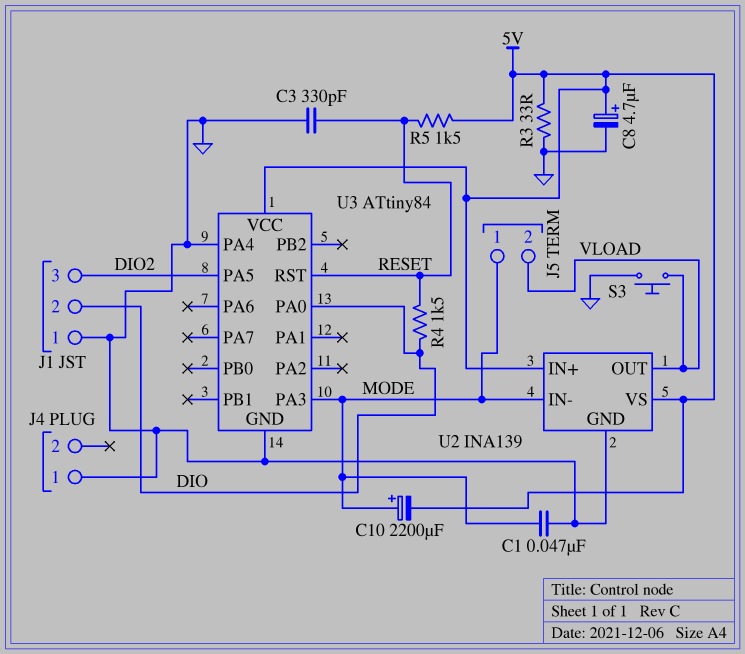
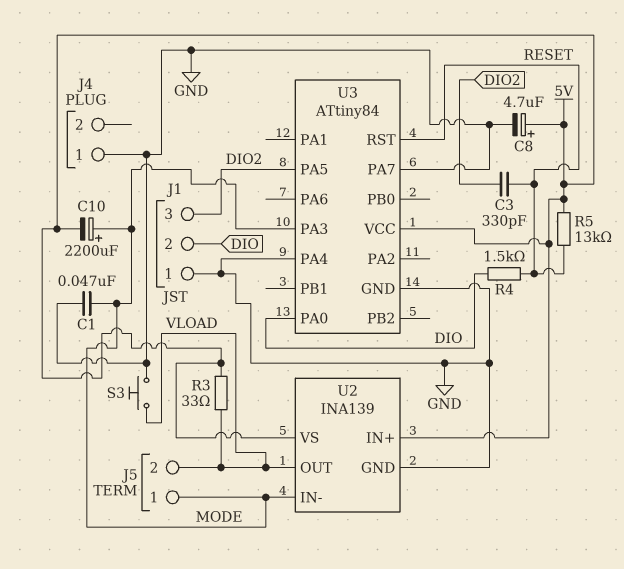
C3: 330pF (GND, RESET) -> 330pF (DIO2, RESET)
R3: 33 (5V, GND) -> 33 (5V, VLOAD)
R5: 1.5k (5V, RESET) -> 13k (5V, RESET)
U3 pin PA7: none -> GND

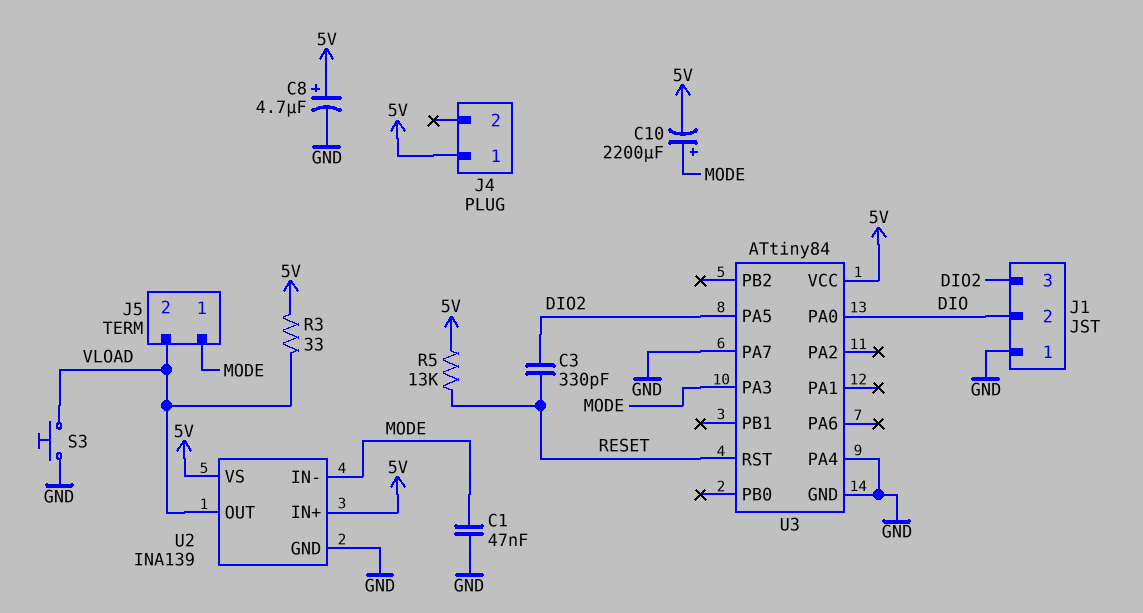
J4 pin 1: GND -> 5V
R4: 1.5k (DIO, RESET) -> none

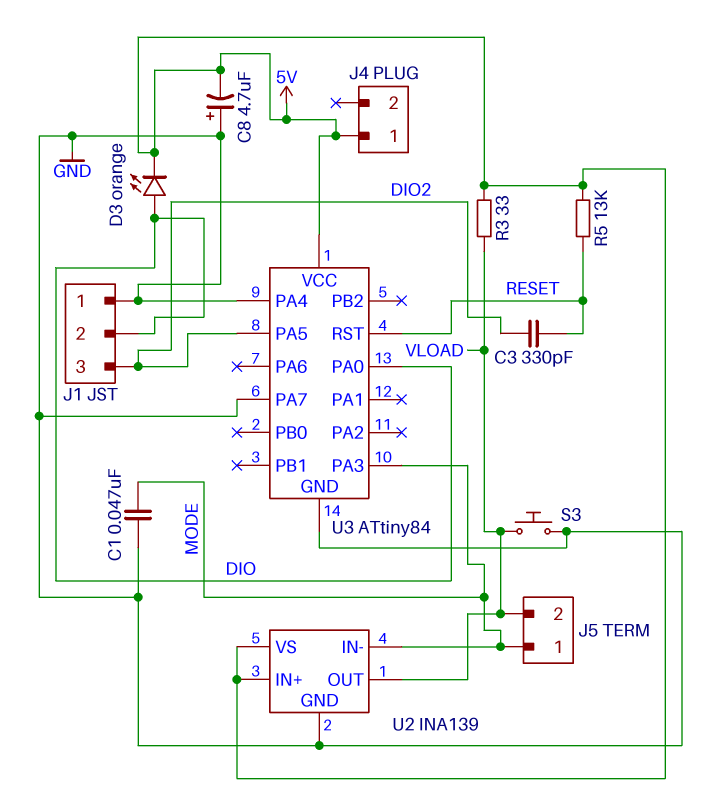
C8: 4.7uF (plus 5V, minus GND) -> 4.7uF (plus GND, minus 5V)
C10: 2200uF (plus MODE, minus 5V) -> none
D3: none -> LED orange (A DIO, K 5V)

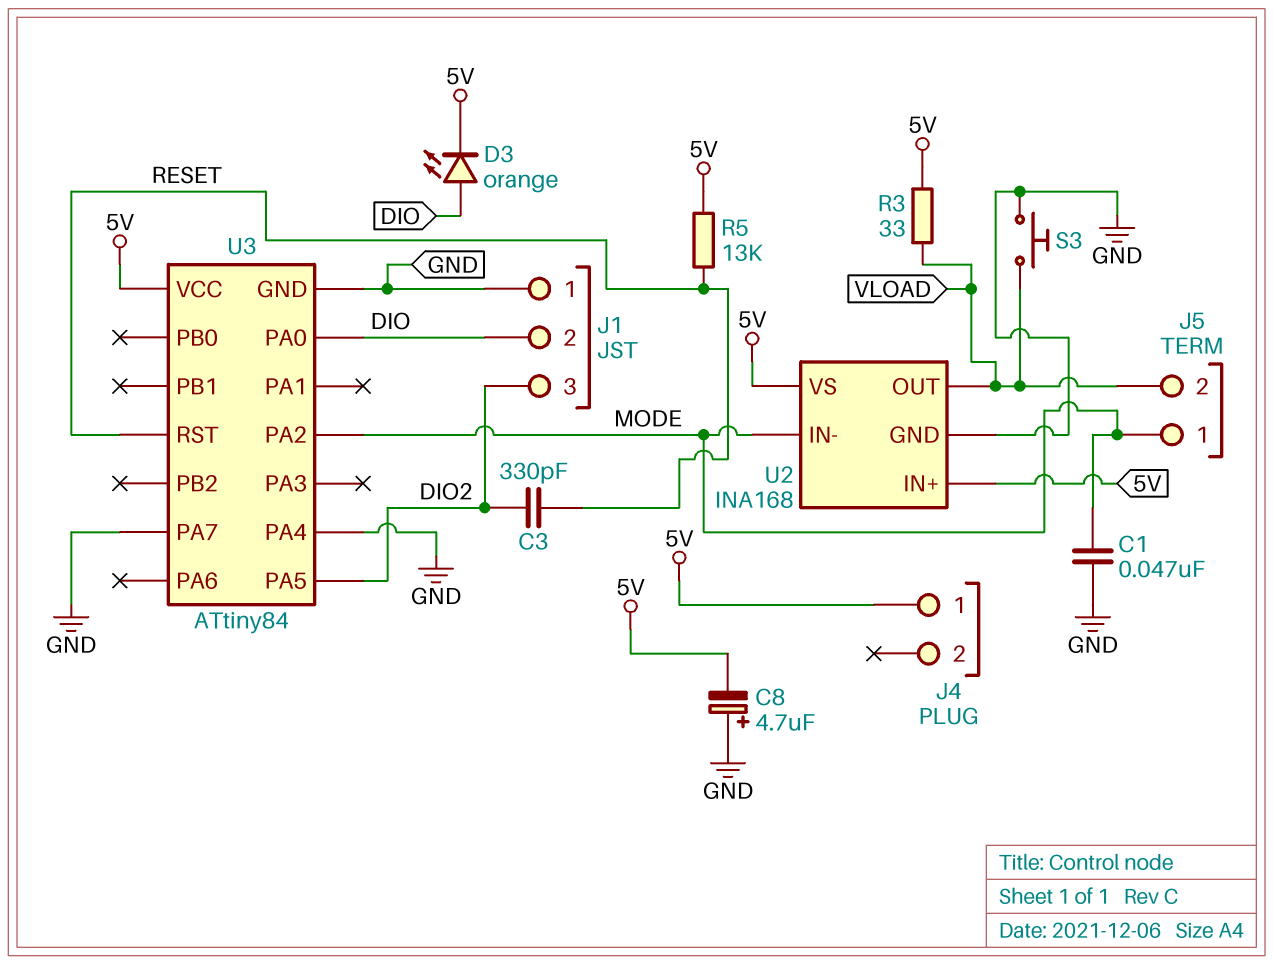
U2: INA139 -> INA168
U3 pin PA2: none -> MODE
U3 pin PA3: MODE -> none

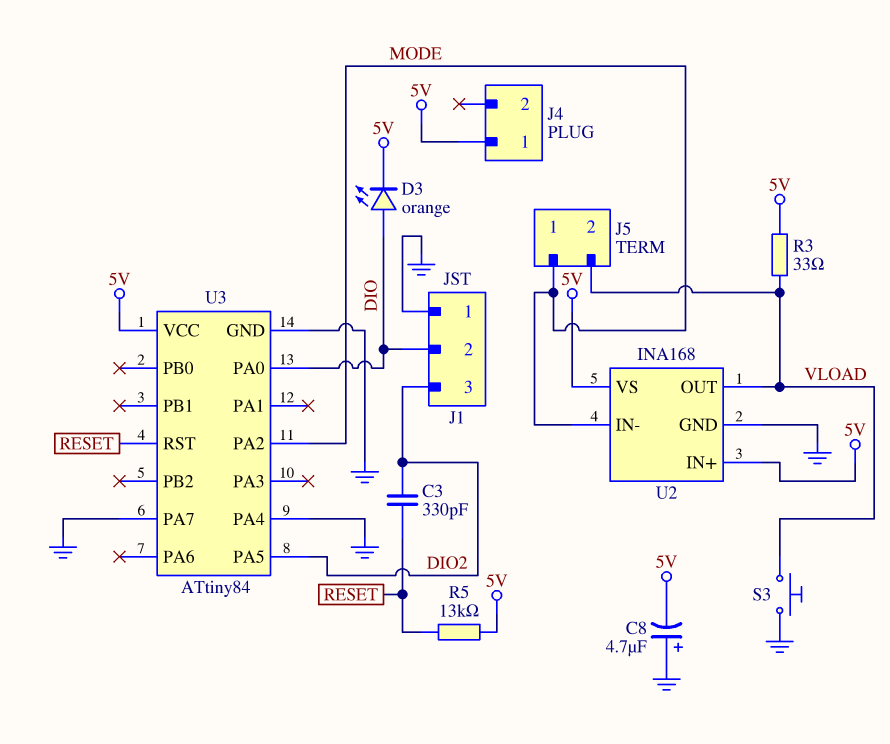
C1: 47nF (GND, MODE) -> none

